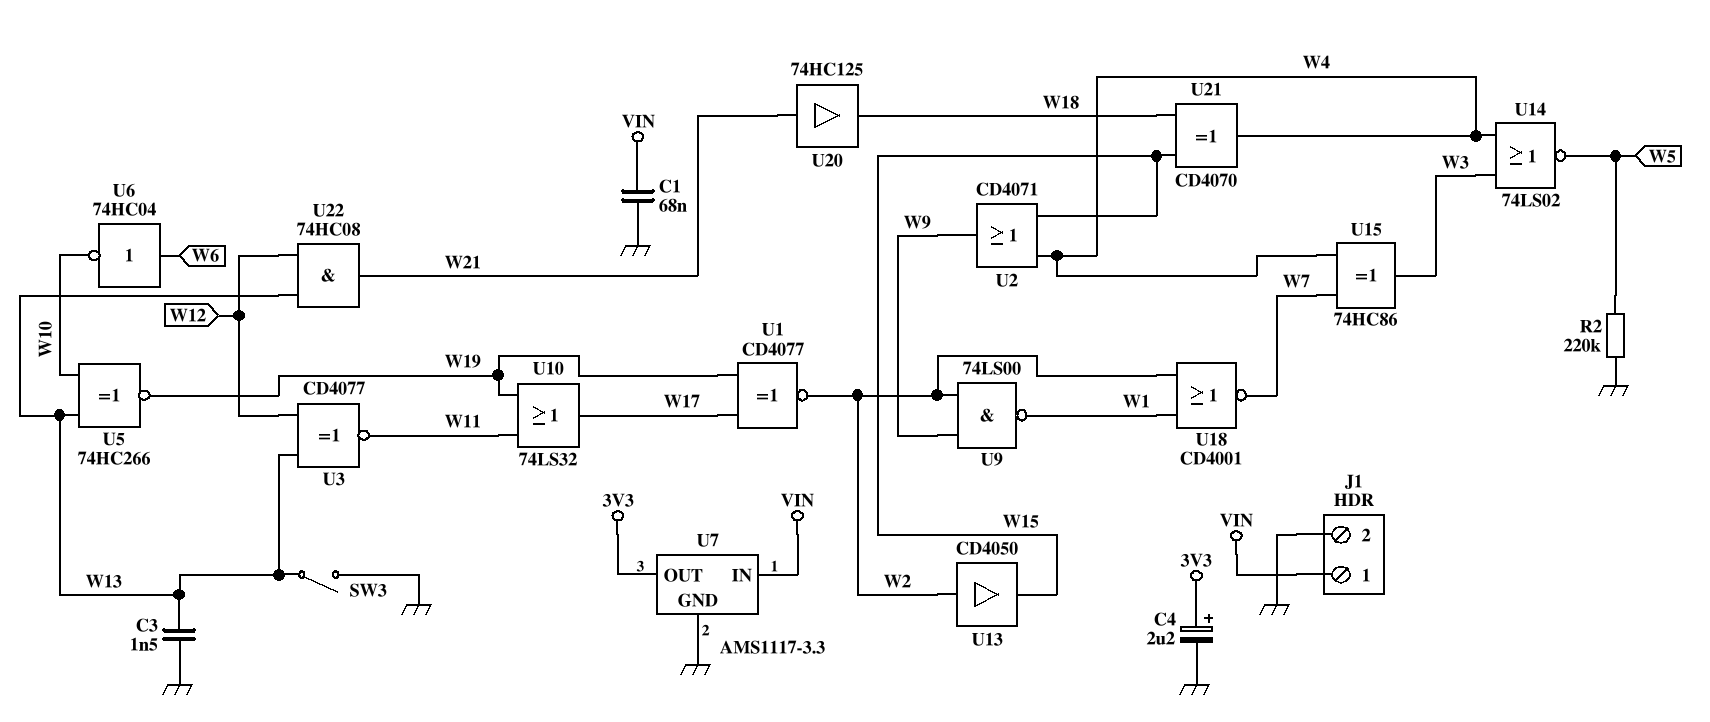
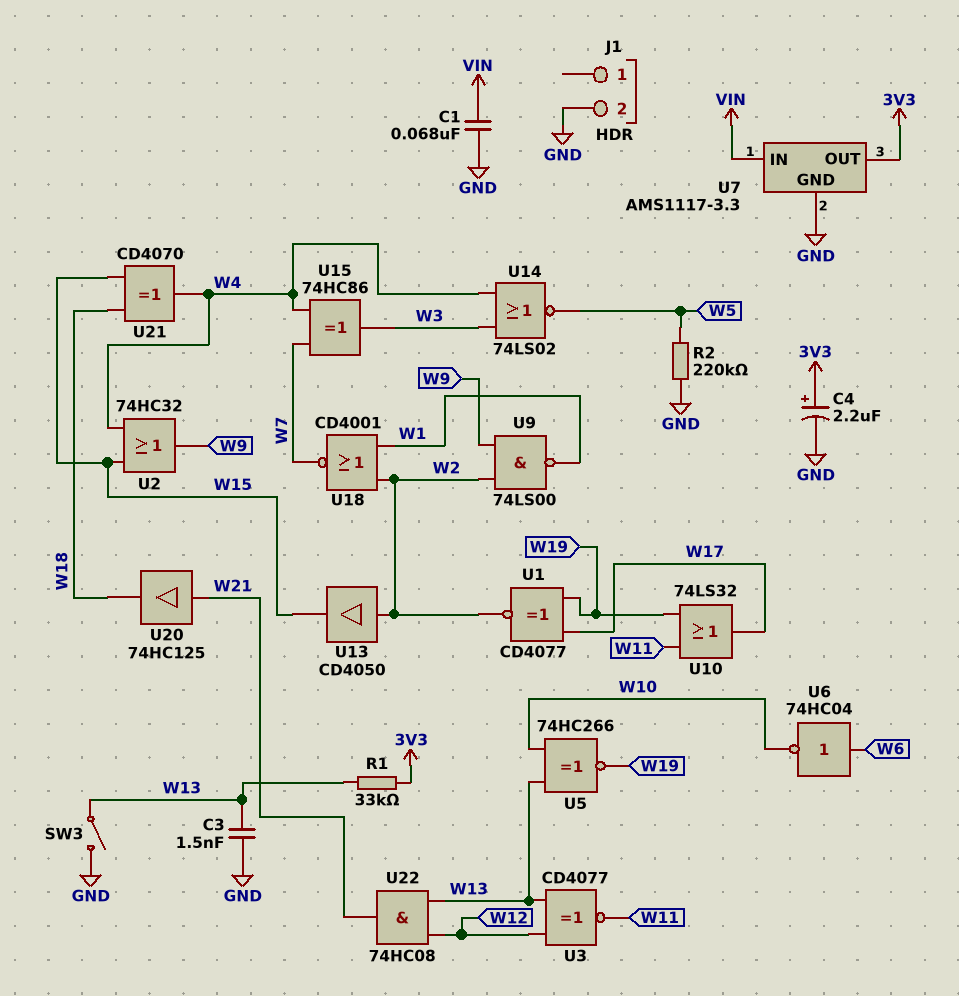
J1 pin 1: VIN -> none
R1: none -> 33k (3V3, W13)
U2: OR CD4071 (in W4, in W15, out W9) -> OR 74HC32 (in W4, in W15, out W9)

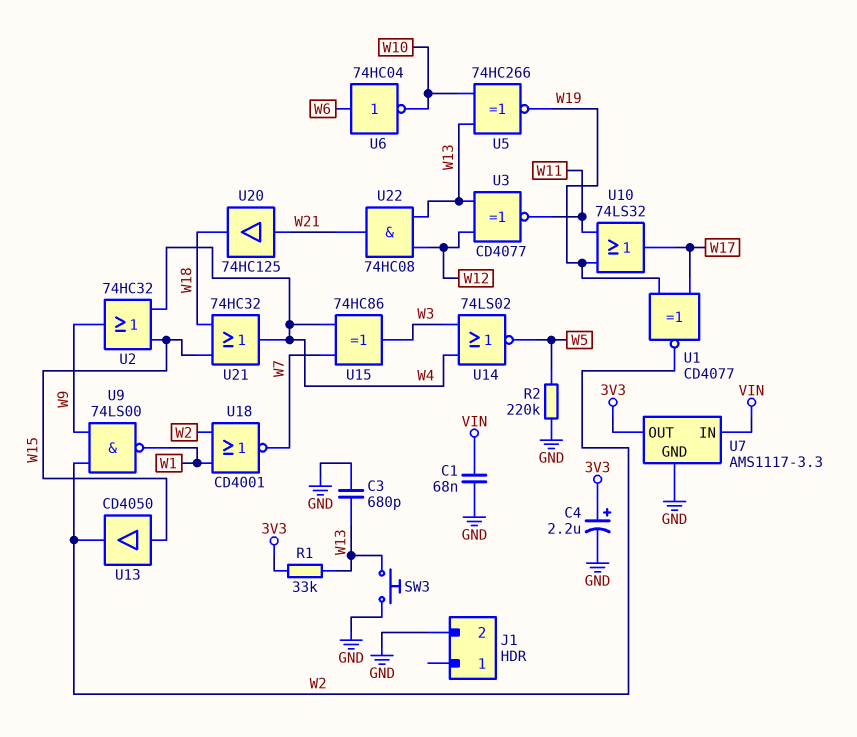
C3: 1.5nF (GND, W13) -> 680pF (GND, W13)
SW3: switch (GND, W13) -> button (GND, W13)
U13: buffer CD4050 (in W2, out W15) -> buffer CD4050 (in W15, out W2)
U21: XOR CD4070 (in W15, in W18, out W4) -> OR 74HC32 (in W15, in W18, out W4)

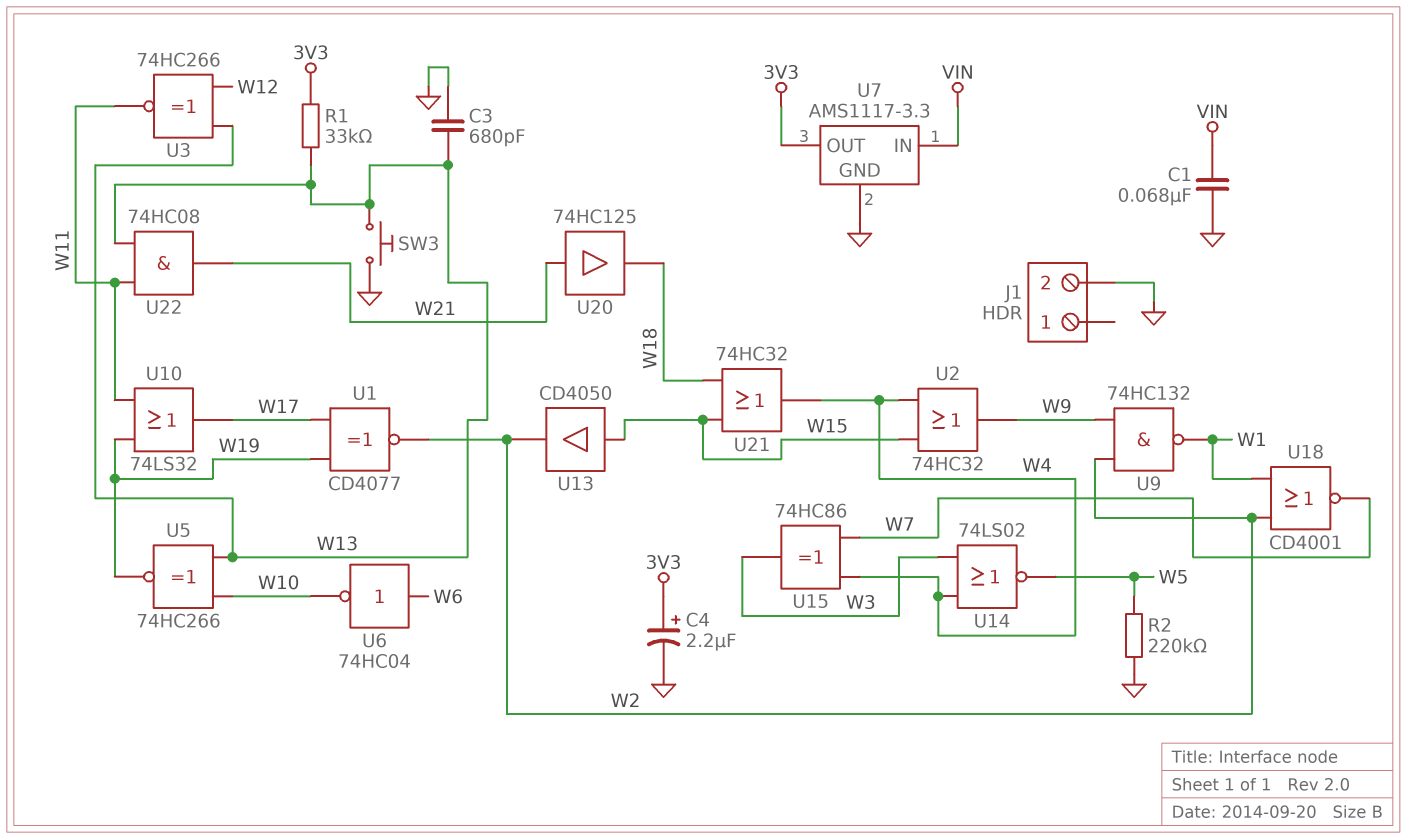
U3: XNOR CD4077 (in W12, in W13, out W11) -> XNOR 74HC266 (in W12, in W13, out W11)
U9: NAND 74LS00 (in W2, in W9, out W1) -> NAND 74HC132 (in W2, in W9, out W1)
U22: AND 74HC08 (in W12, in W13, out W21) -> AND 74HC08 (in W11, in W13, out W21)

